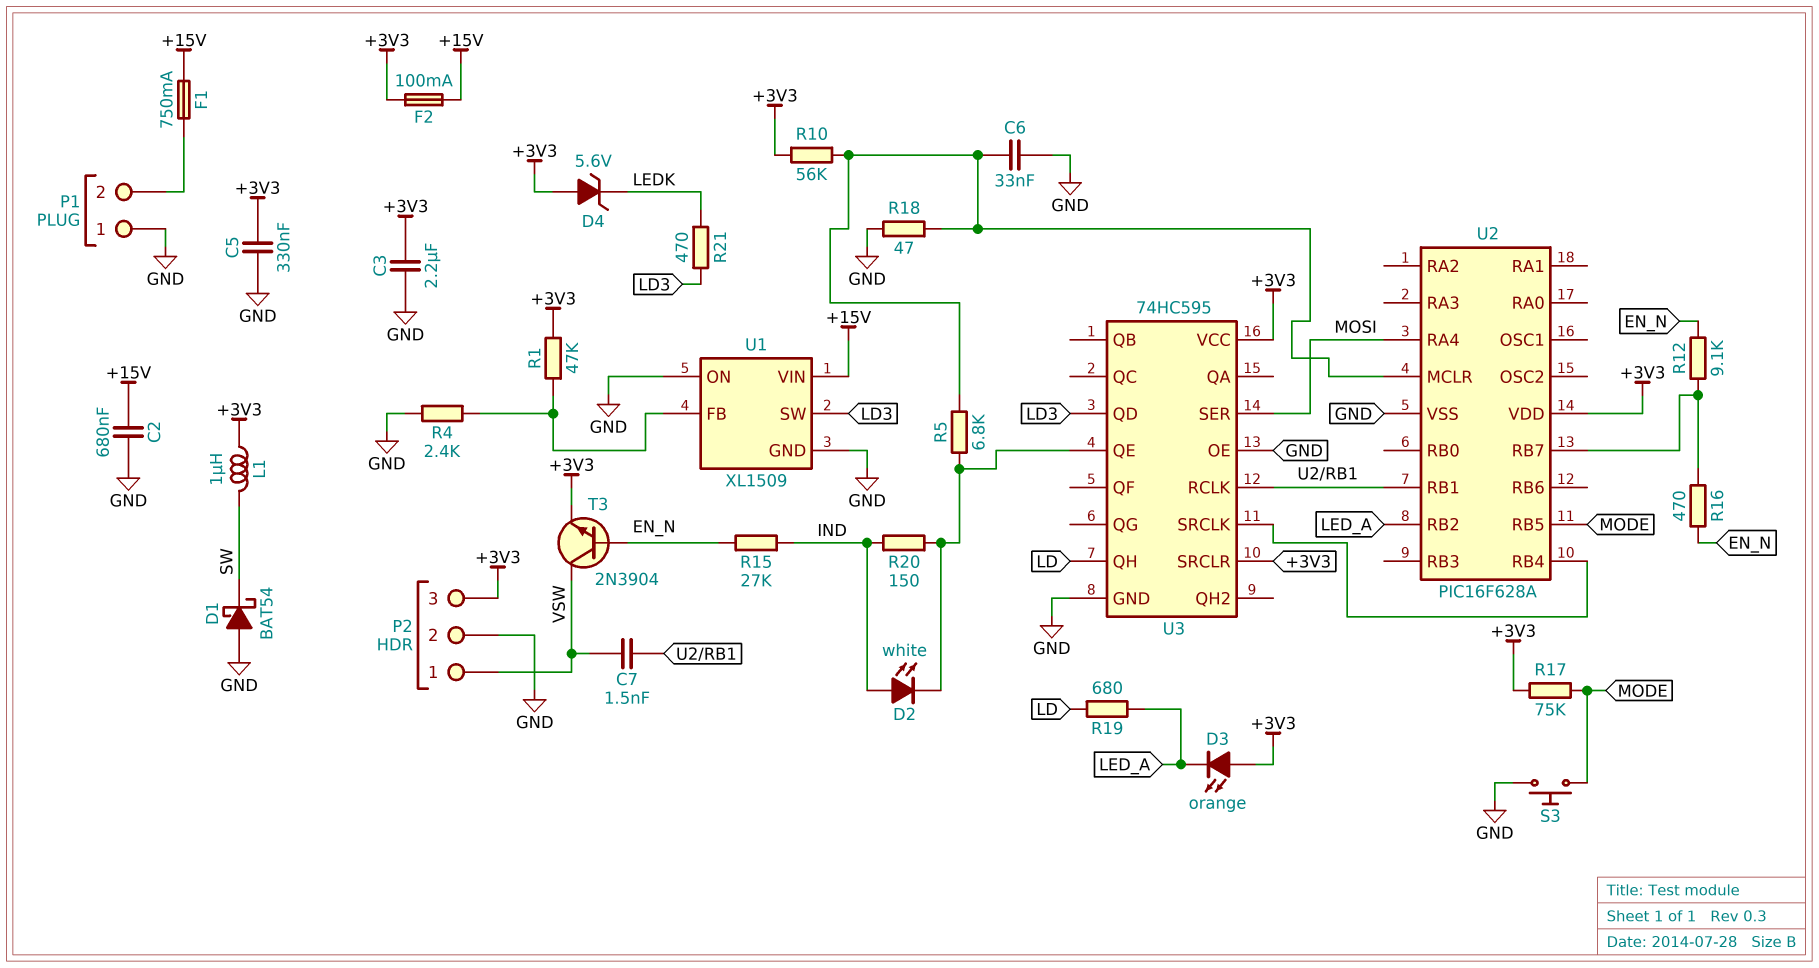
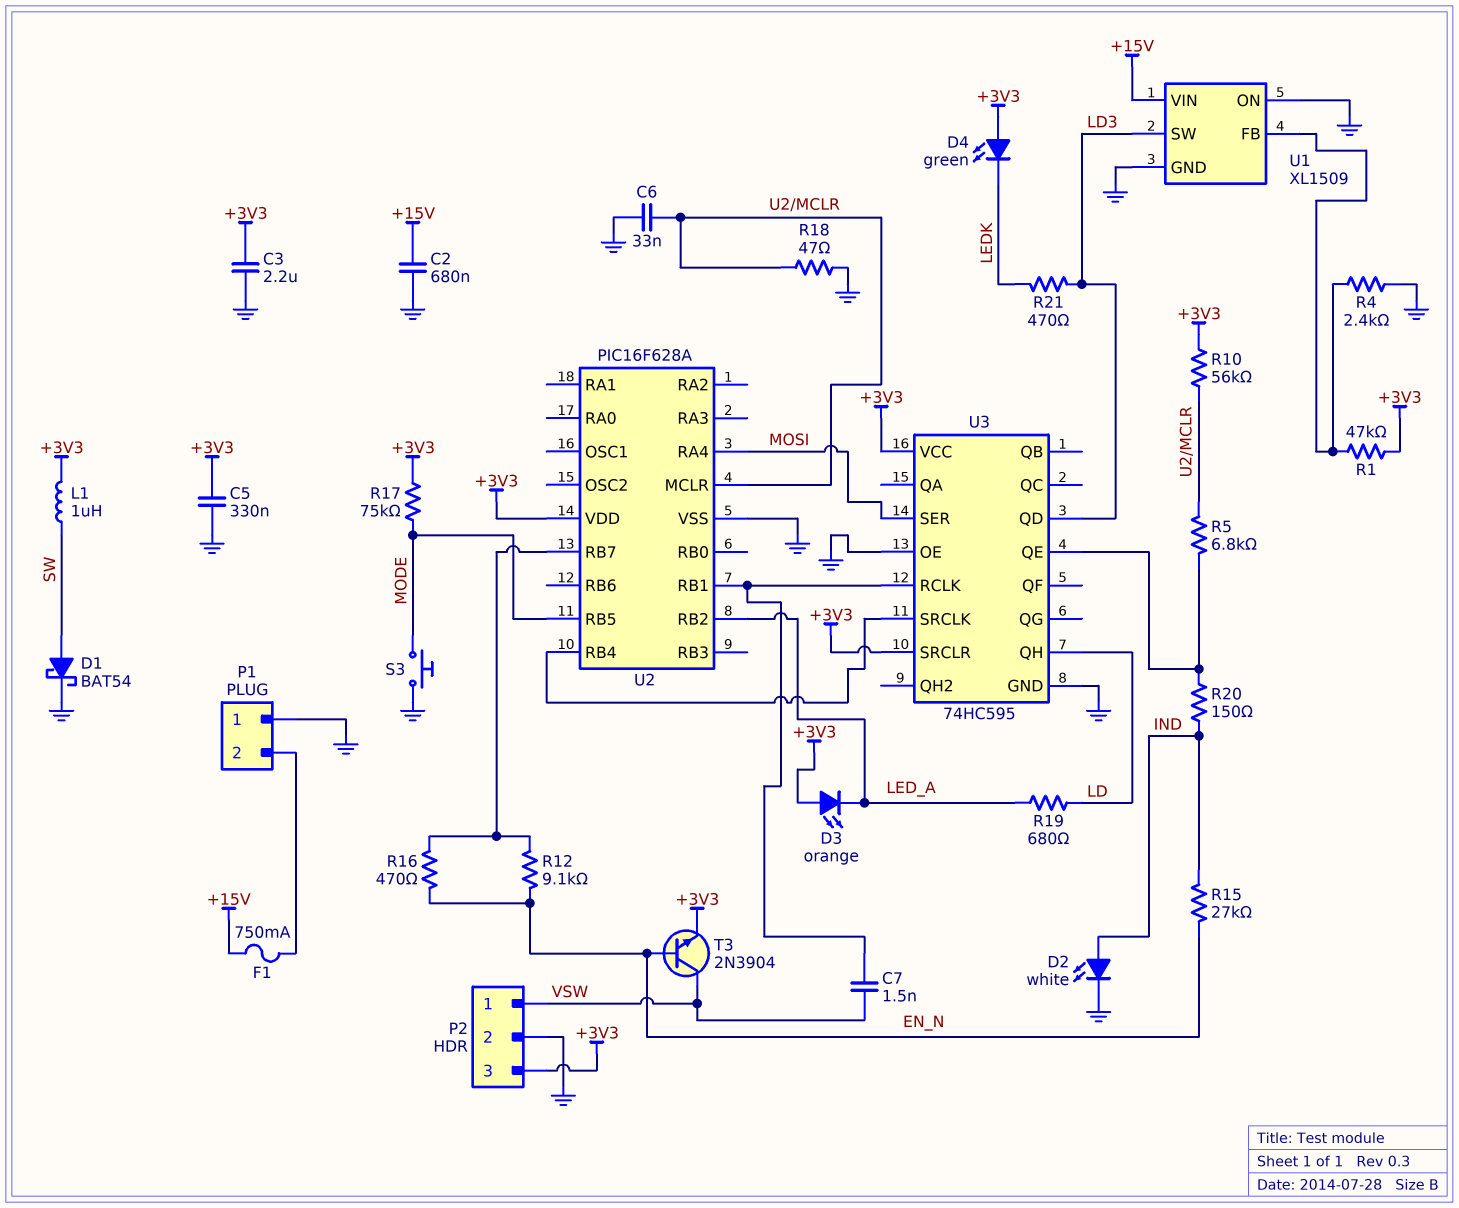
D1: schottky BAT54 (A GND, K SW) -> schottky BAT54 (A SW, K GND)
D2: LED white (A IND, K U3/QE) -> LED white (A IND, K GND)
D4: zener 5.6V (A +3V3, K LEDK) -> LED green (A +3V3, K LEDK)
F2: 100mA (+3V3, +15V) -> none

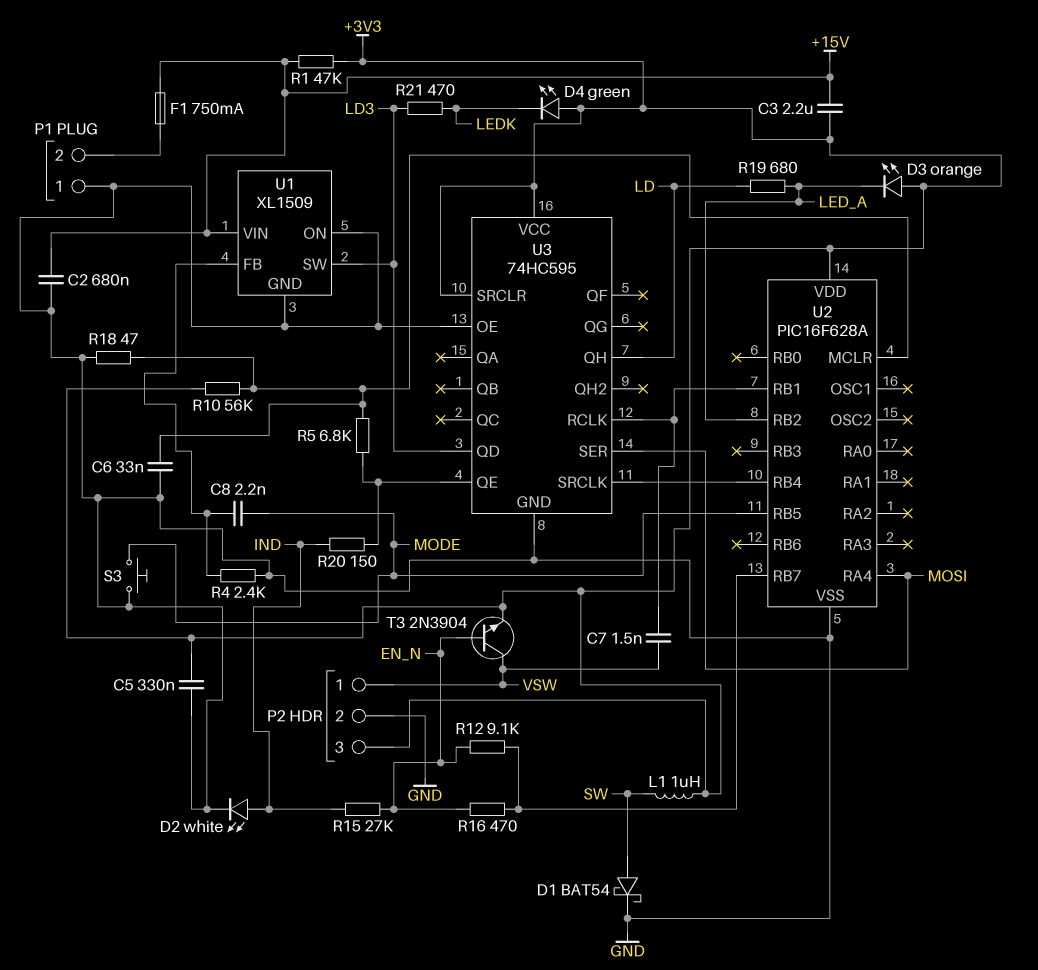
C3: 2.2uF (+3V3, GND) -> 2.2uF (+3V3, +15V)
C8: none -> 2.2nF (MODE, U1/FB)
R1: 47k (+3V3, U1/FB) -> 47k (+3V3, +15V)
R17: 75k (+3V3, MODE) -> none

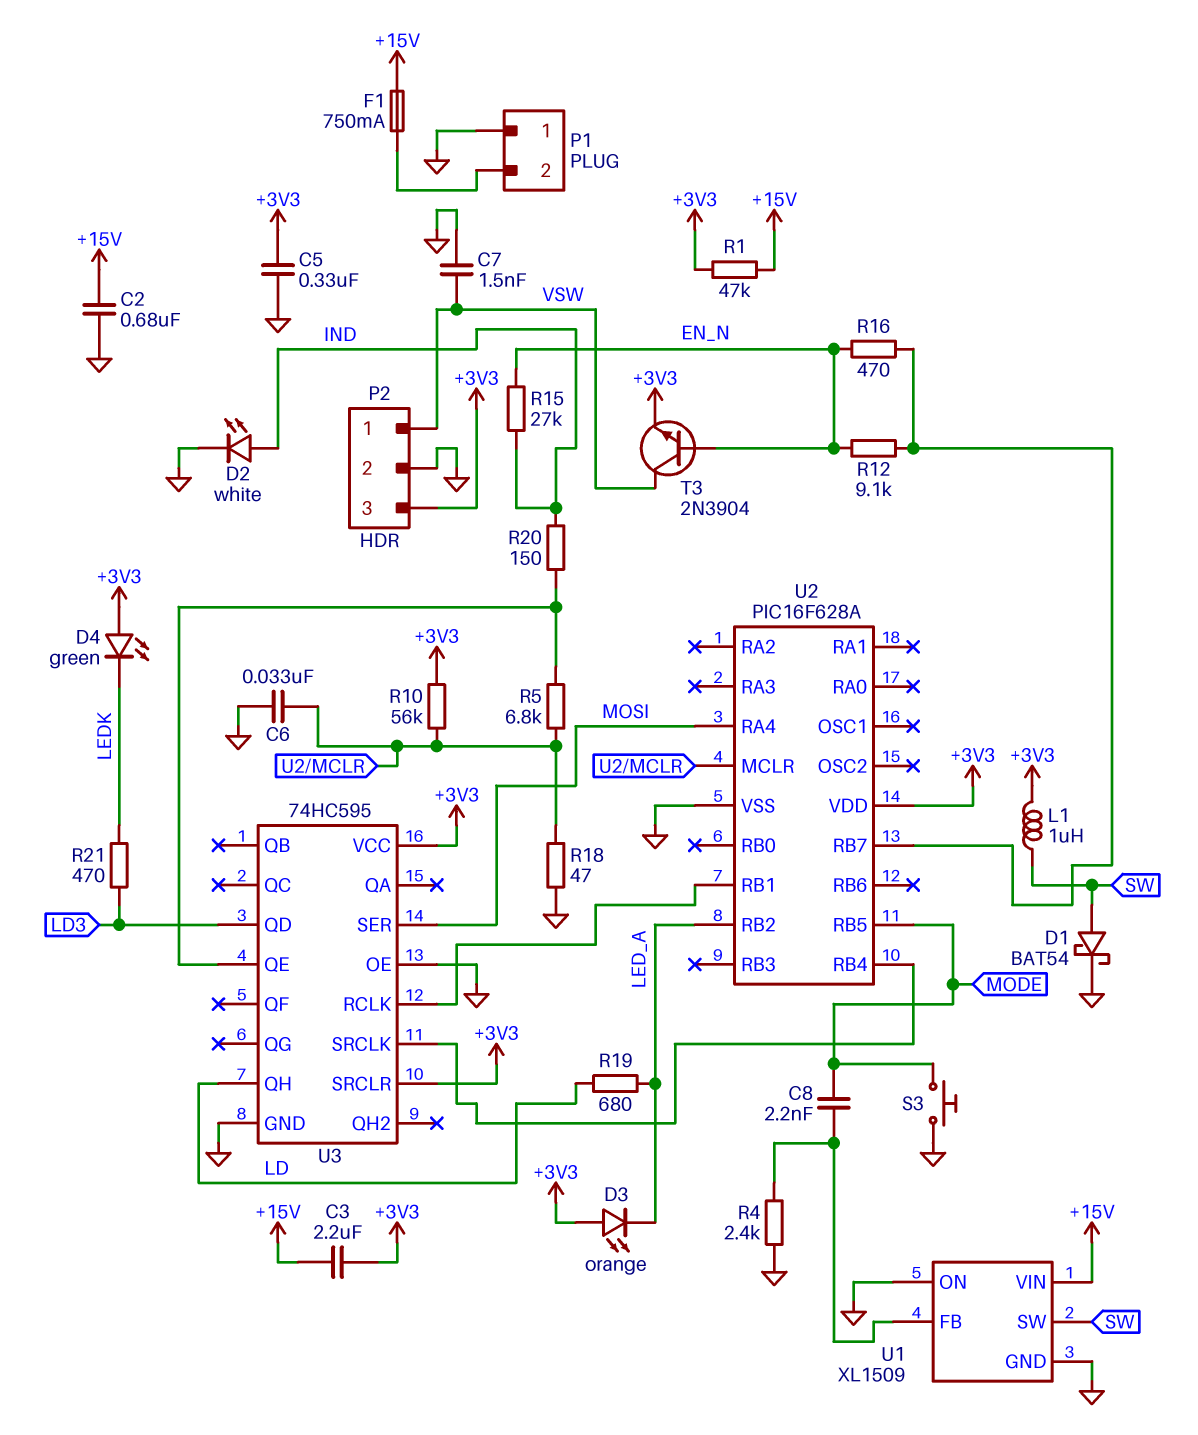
C7: 1.5nF (U2/RB1, VSW) -> 1.5nF (GND, VSW)
U1 pin SW: LD3 -> SW

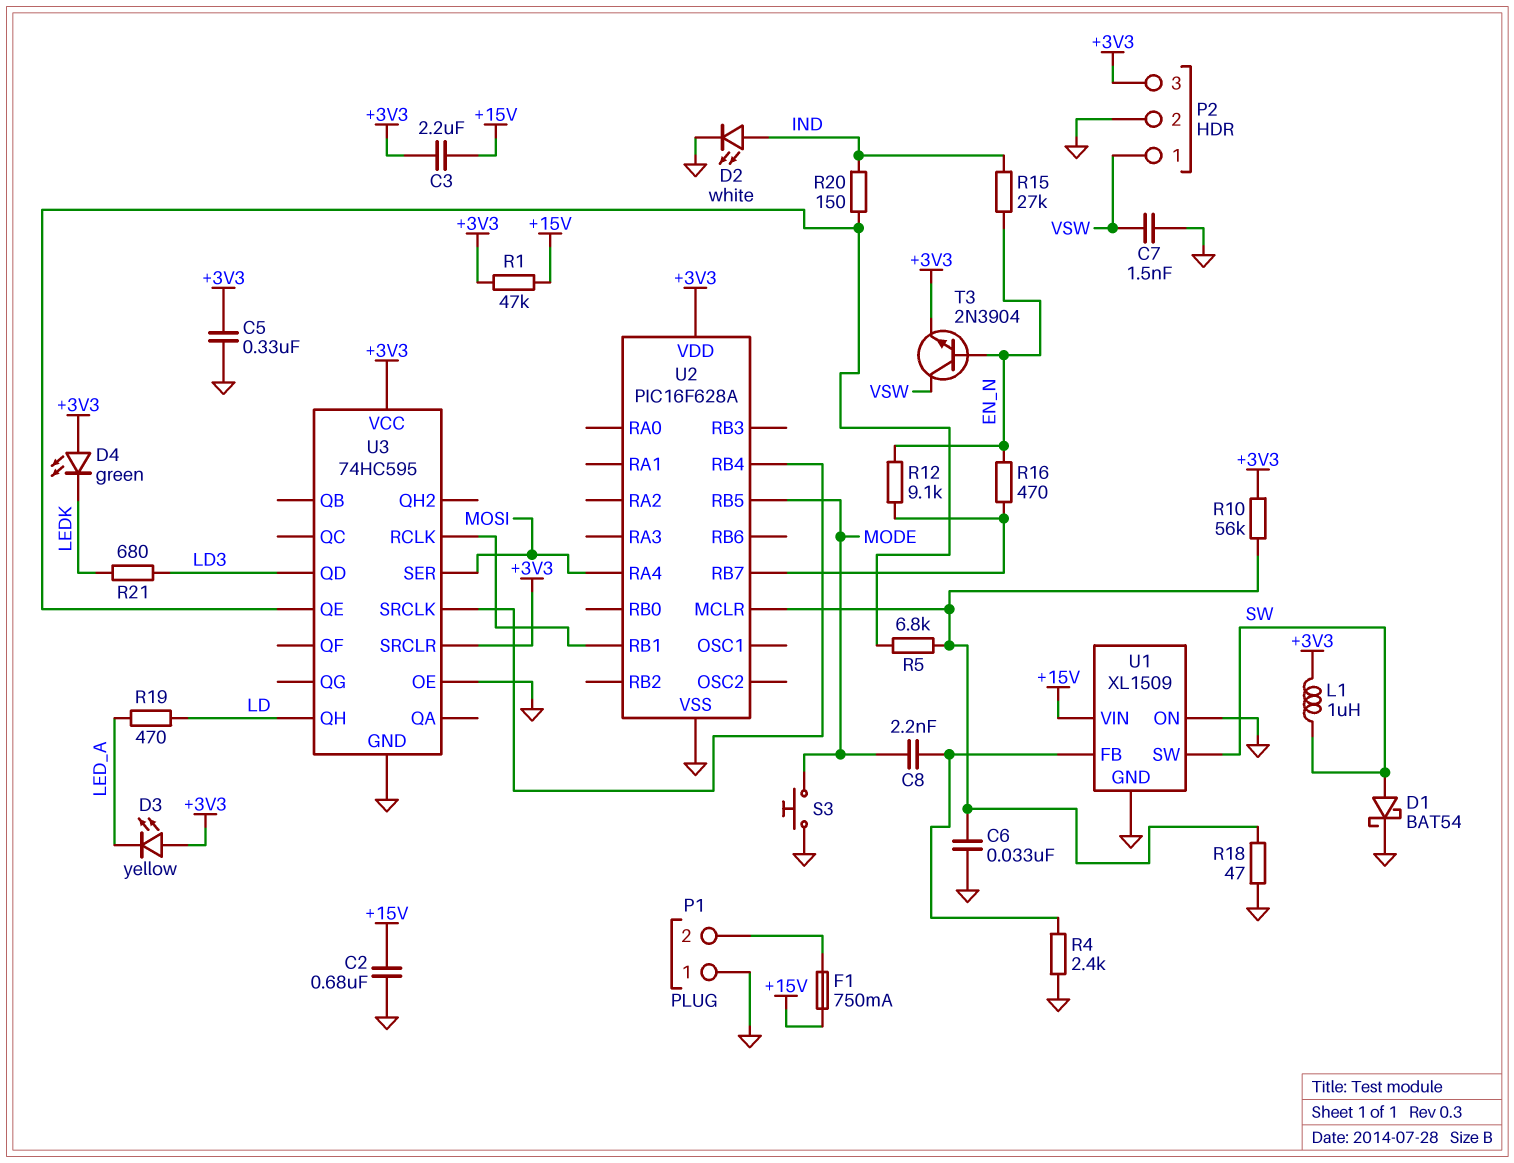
D3: LED orange (A +3V3, K LED_A) -> LED yellow (A +3V3, K LED_A)
R19: 680 (LD, LED_A) -> 470 (LD, LED_A)
R21: 470 (LD3, LEDK) -> 680 (LD3, LEDK)
U2 pin RB2: LED_A -> none

